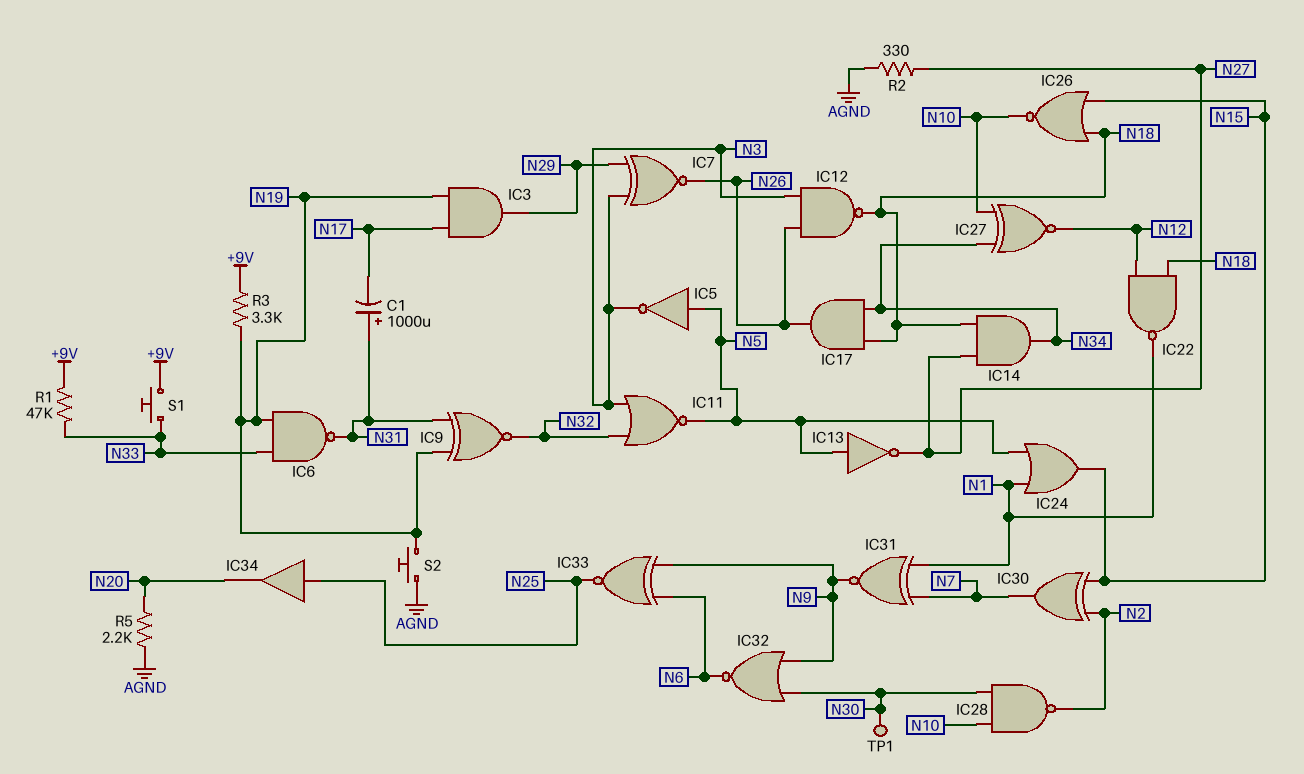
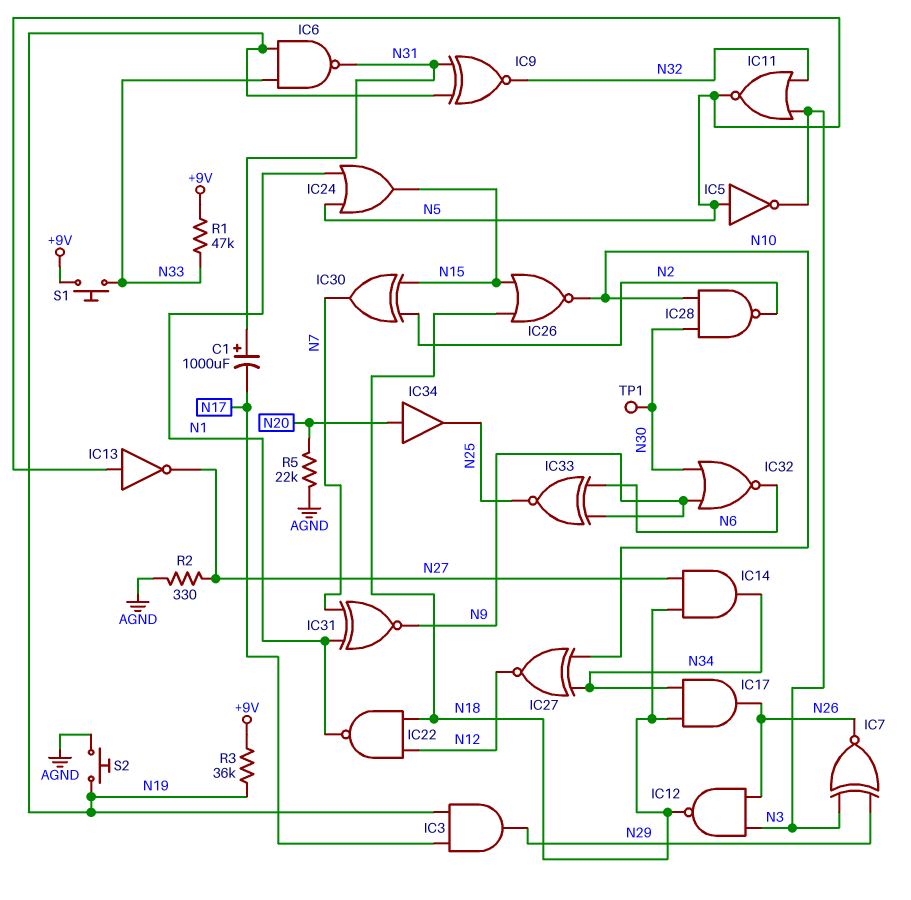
IC34: buffer (in N25, out N20) -> buffer (in N20, out N25)
R3: 3.3k (+9V, N19) -> 36k (+9V, N19)
R5: 2.2k (AGND, N20) -> 22k (AGND, N20)

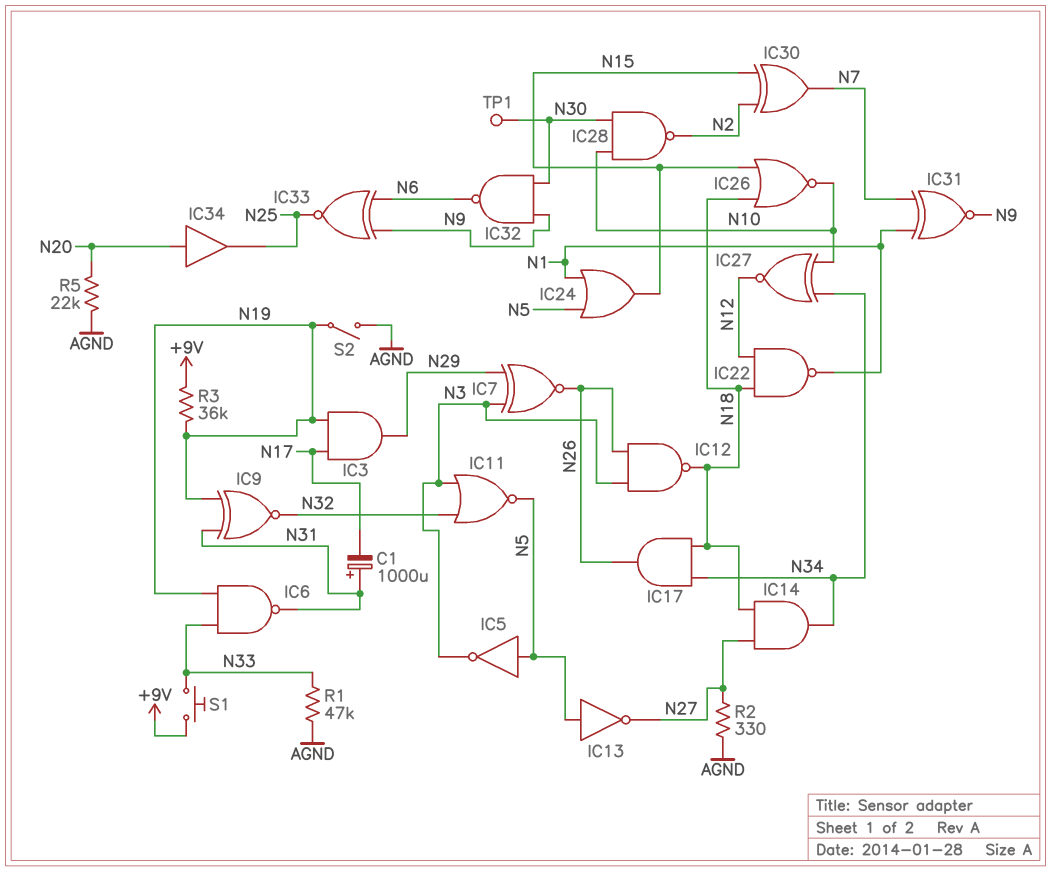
IC32: NOR (in N9, in N30, out N6) -> NAND (in N9, in N30, out N6)
R1: 47k (+9V, N33) -> 47k (AGND, N33)
S2: button (AGND, N19) -> switch (AGND, N19)

